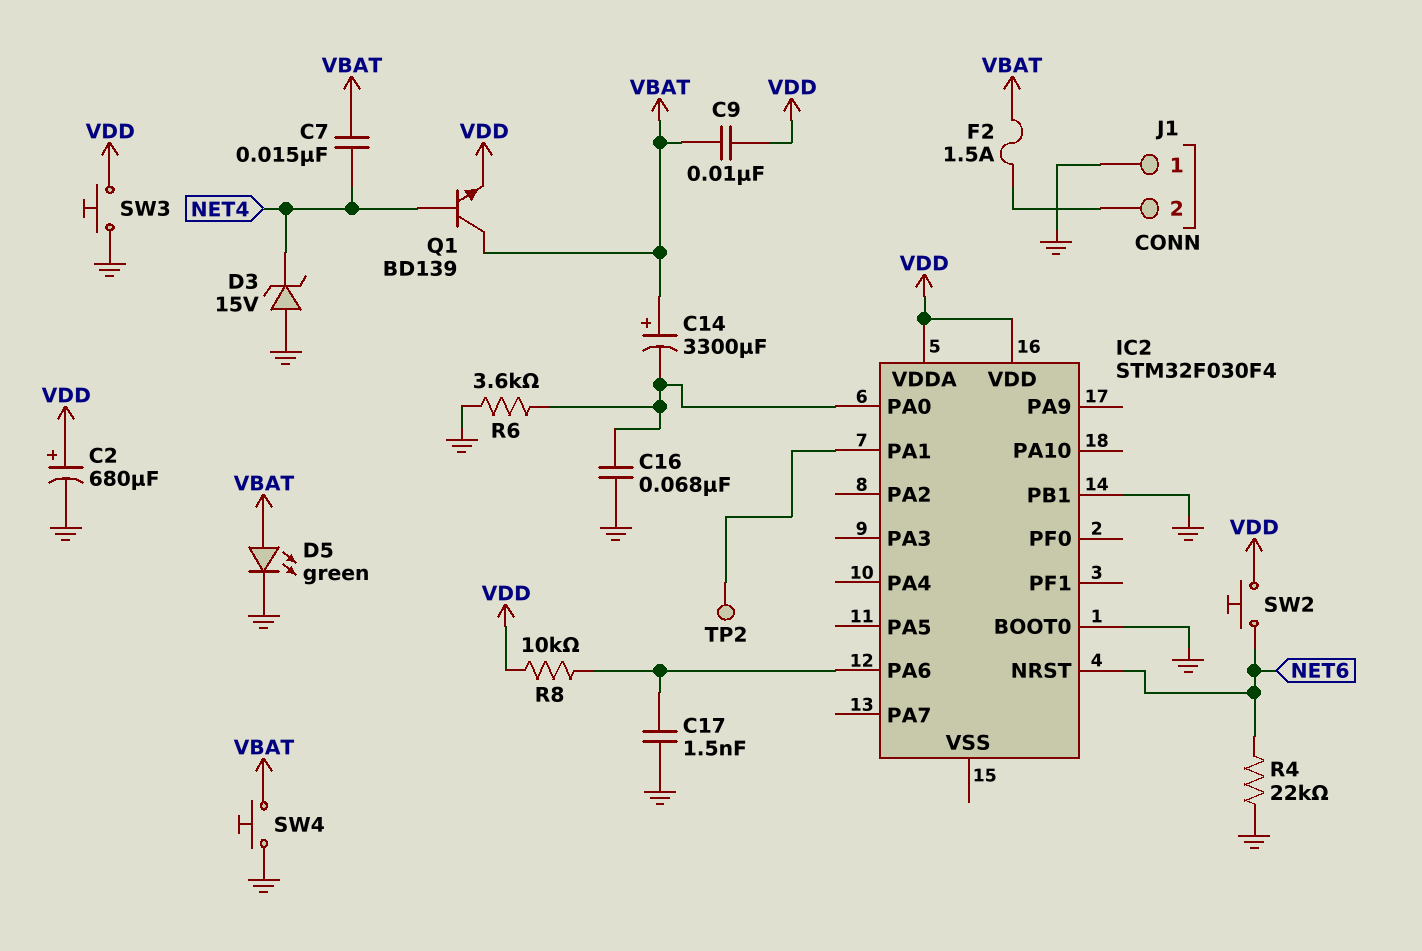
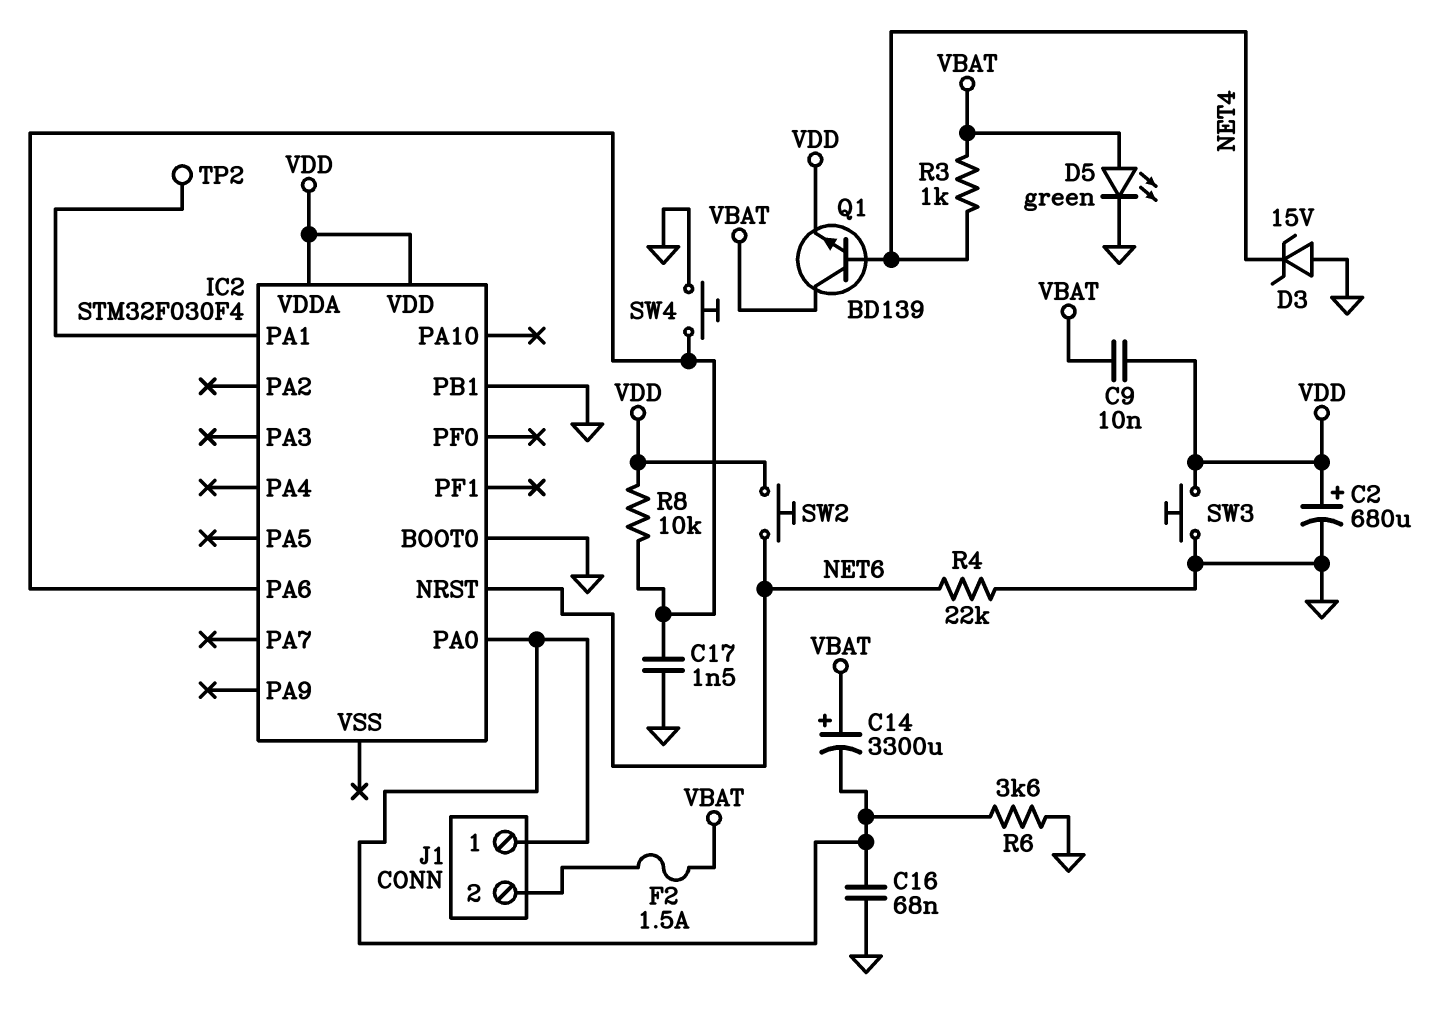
C7: 15nF (NET4, VBAT) -> none
J1 pin 1: GND -> IC2/PA0
R3: none -> 1k (NET4, VBAT)
SW4: button (GND, VBAT) -> button (GND, IC2/PA6)

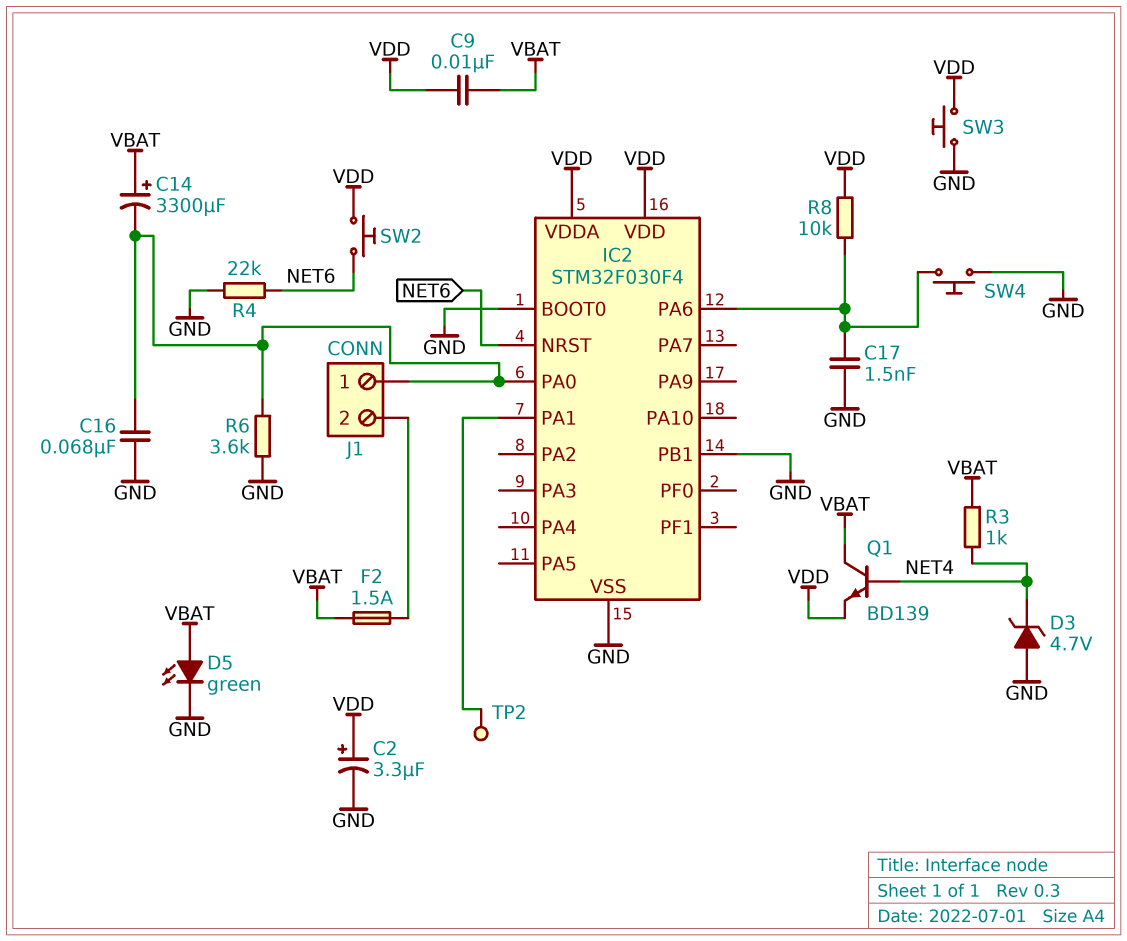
C2: 680uF (plus VDD, minus GND) -> 3.3uF (plus VDD, minus GND)
D3: zener 15V (A GND, K NET4) -> zener 4.7V (A GND, K NET4)
IC2 pin VSS: none -> GND

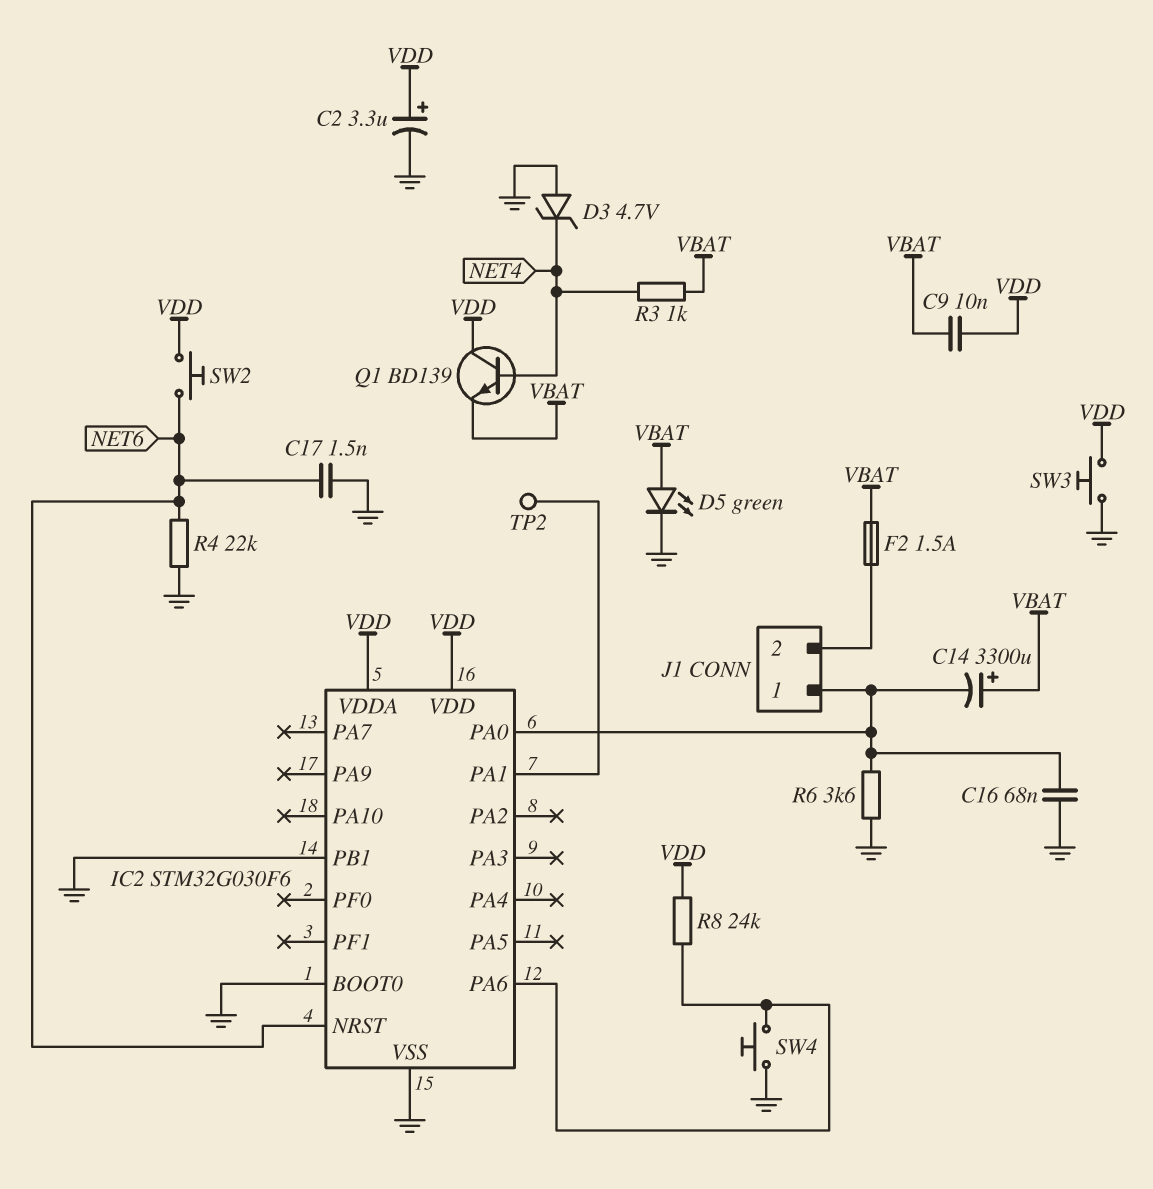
C17: 1.5nF (GND, IC2/PA6) -> 1.5nF (GND, NET6)
IC2: STM32F030F4 -> STM32G030F6
Q1: NPN BD139 (B NET4, C VBAT, E VDD) -> NPN BD139 (B NET4, C VDD, E VBAT)
R8: 10k (IC2/PA6, VDD) -> 24k (IC2/PA6, VDD)

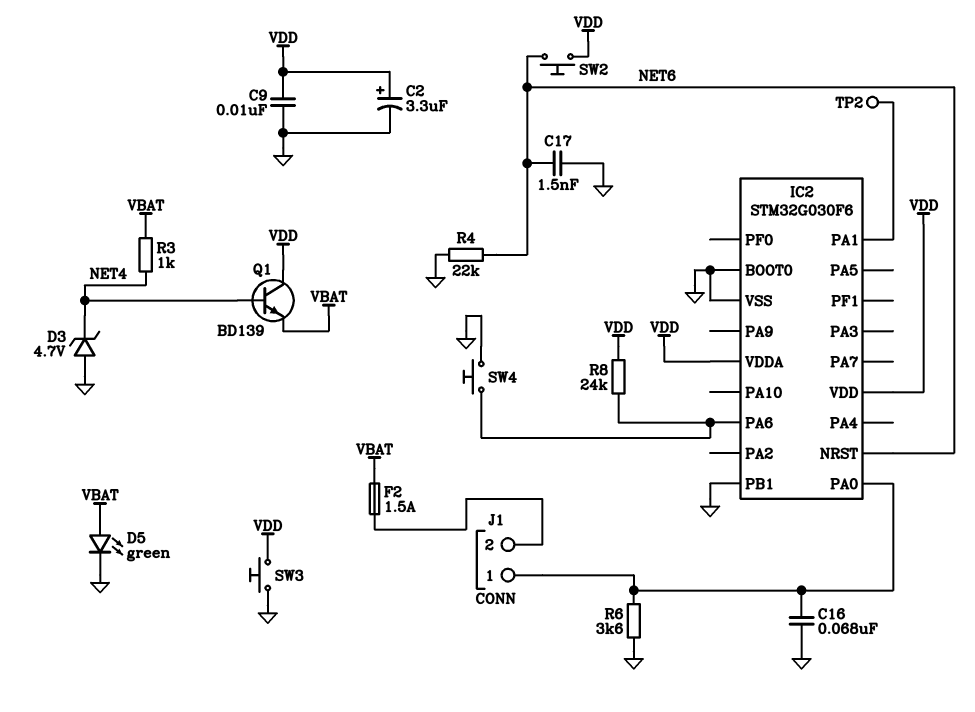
C9: 10nF (VBAT, VDD) -> 10nF (GND, VDD)
C14: 3300uF (plus VBAT, minus IC2/PA0) -> none

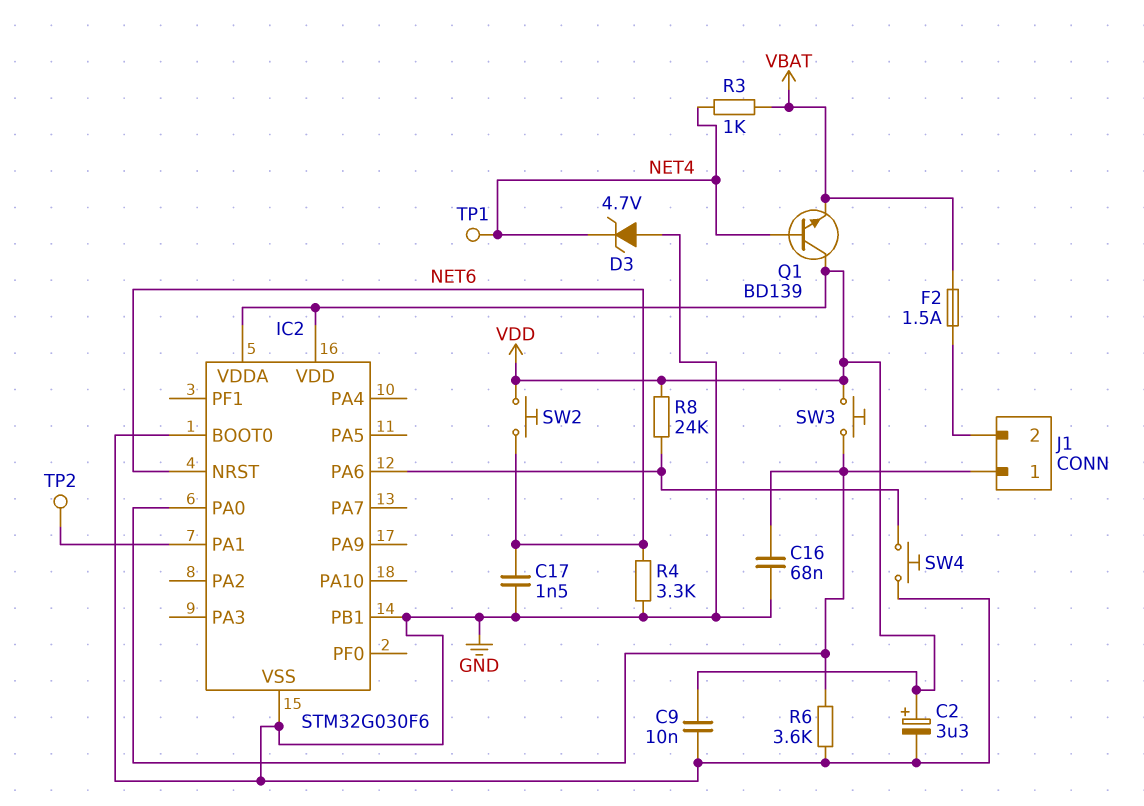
D5: LED green (A VBAT, K GND) -> none
R4: 22k (GND, NET6) -> 3.3k (GND, NET6)
SW3: button (GND, VDD) -> button (IC2/PA0, VDD)
TP1: none -> test point (NET4)

